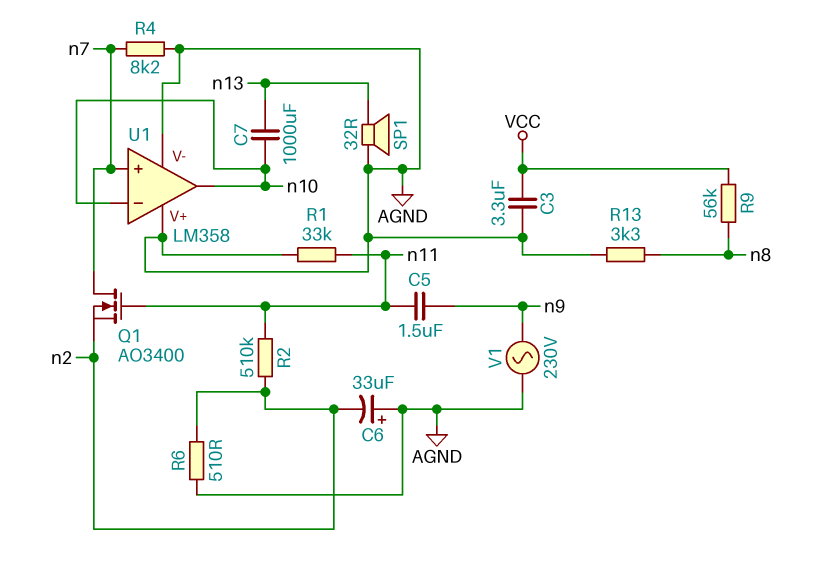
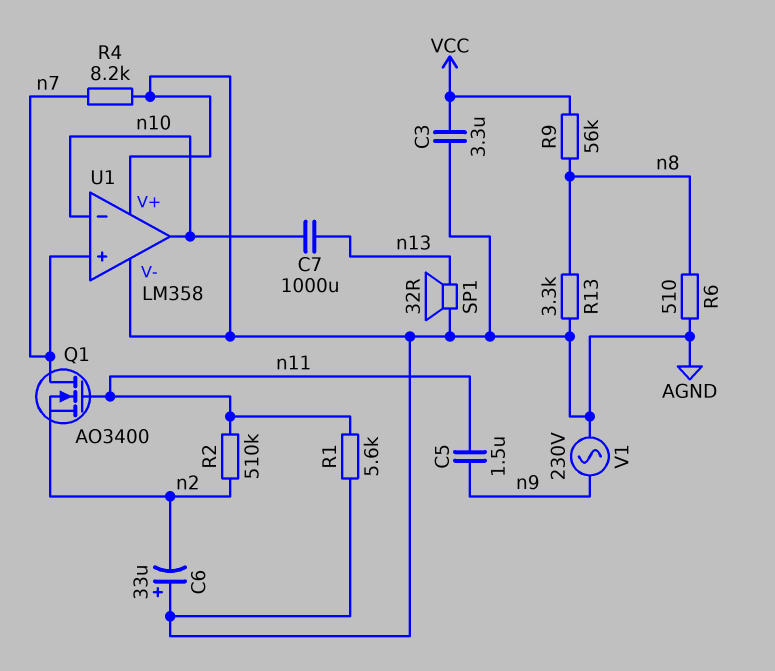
R1: 33k (AGND, n11) -> 5.6k (AGND, n11)
R6: 510 (AGND, n2) -> 510 (AGND, n8)

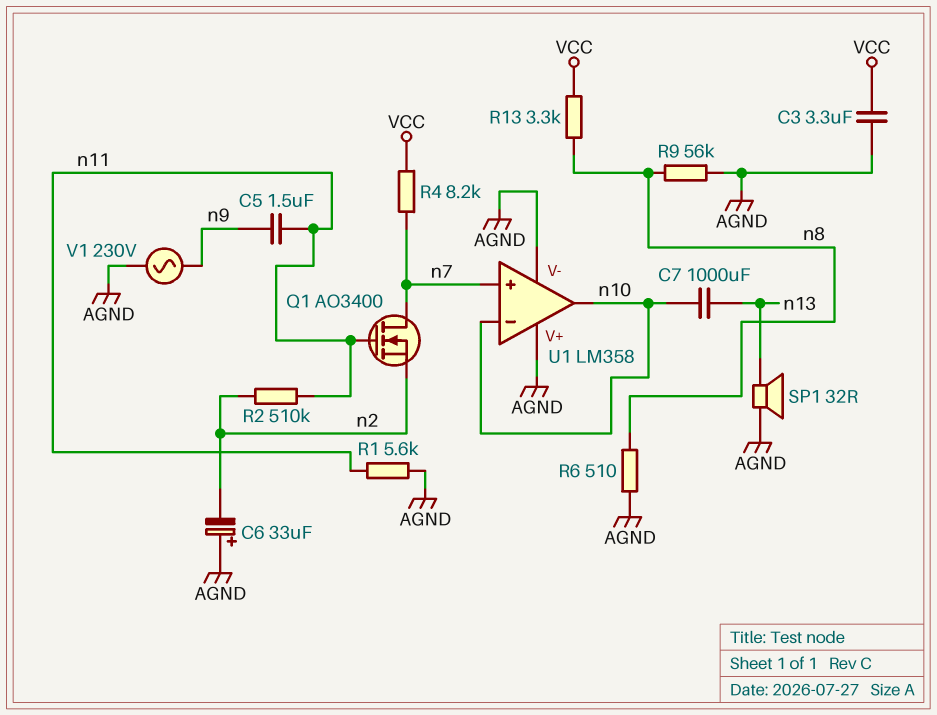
R4: 8.2k (AGND, n7) -> 8.2k (VCC, n7)
R9: 56k (VCC, n8) -> 56k (AGND, n8)
R13: 3.3k (AGND, n8) -> 3.3k (VCC, n8)

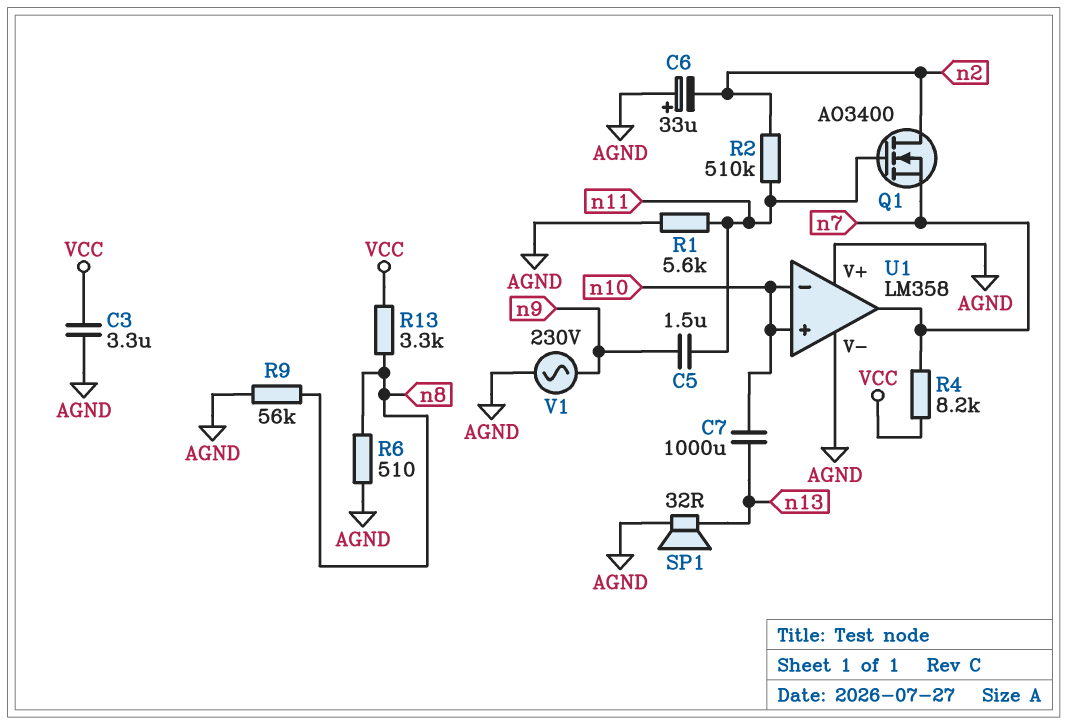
Q1: NMOS AO3400 (G n11, D n7, S n2) -> NMOS AO3400 (G n11, D n2, S n7)
U1 pin in+: n7 -> n10
U1 pin out: n10 -> n7

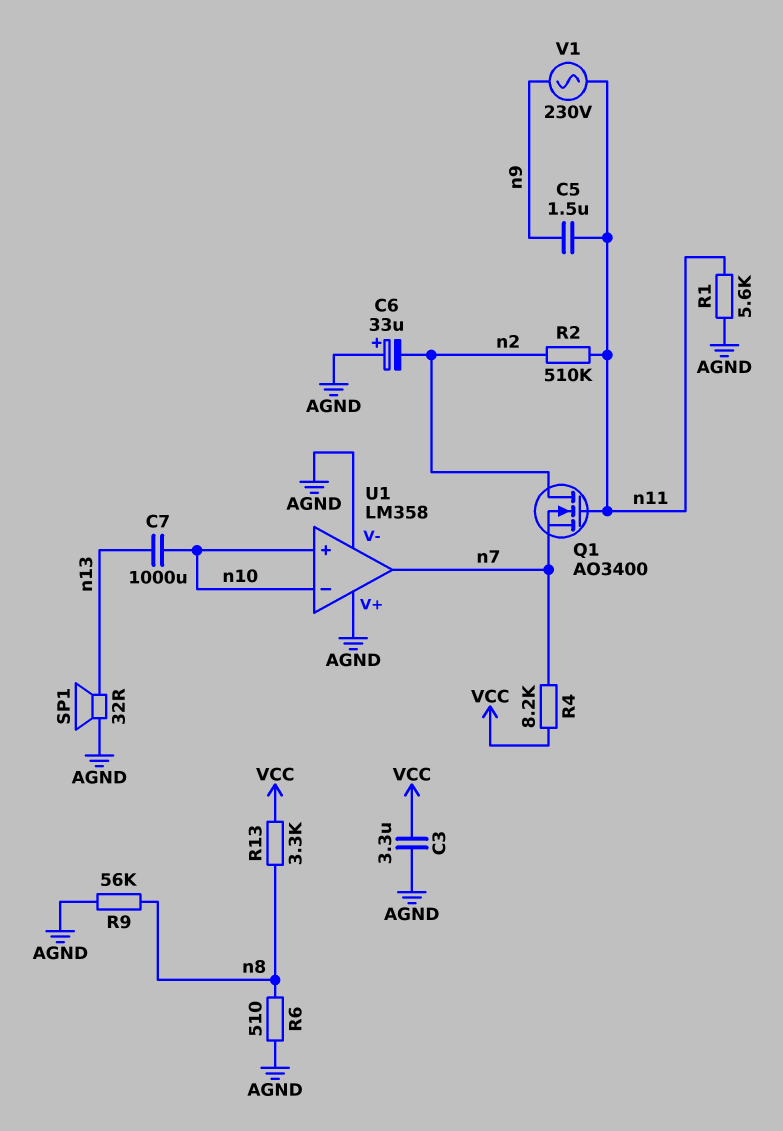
V1: AC 230V (AGND, n9) -> AC 230V (n9, n11)

